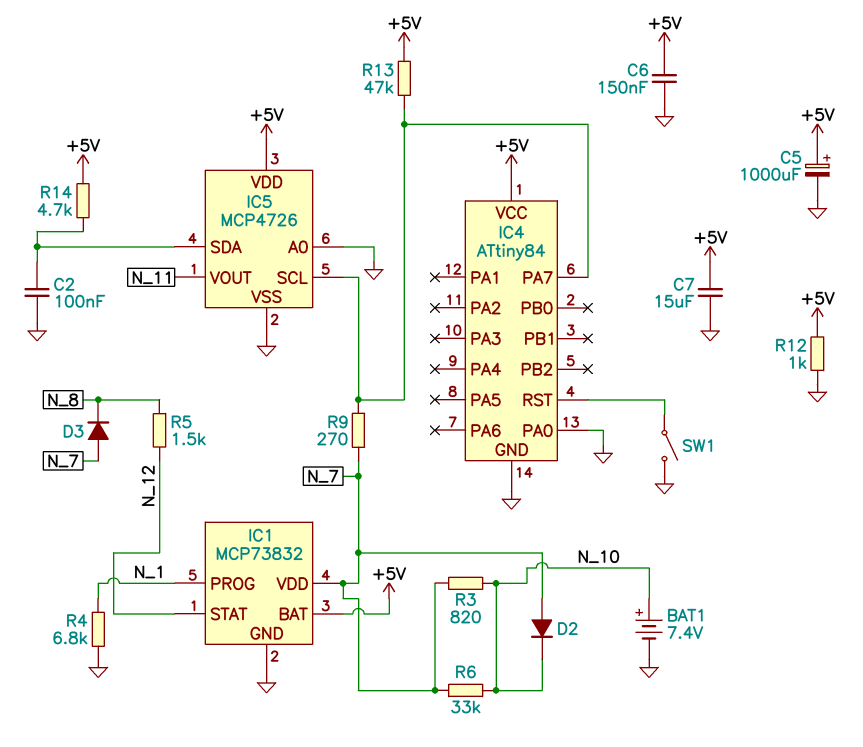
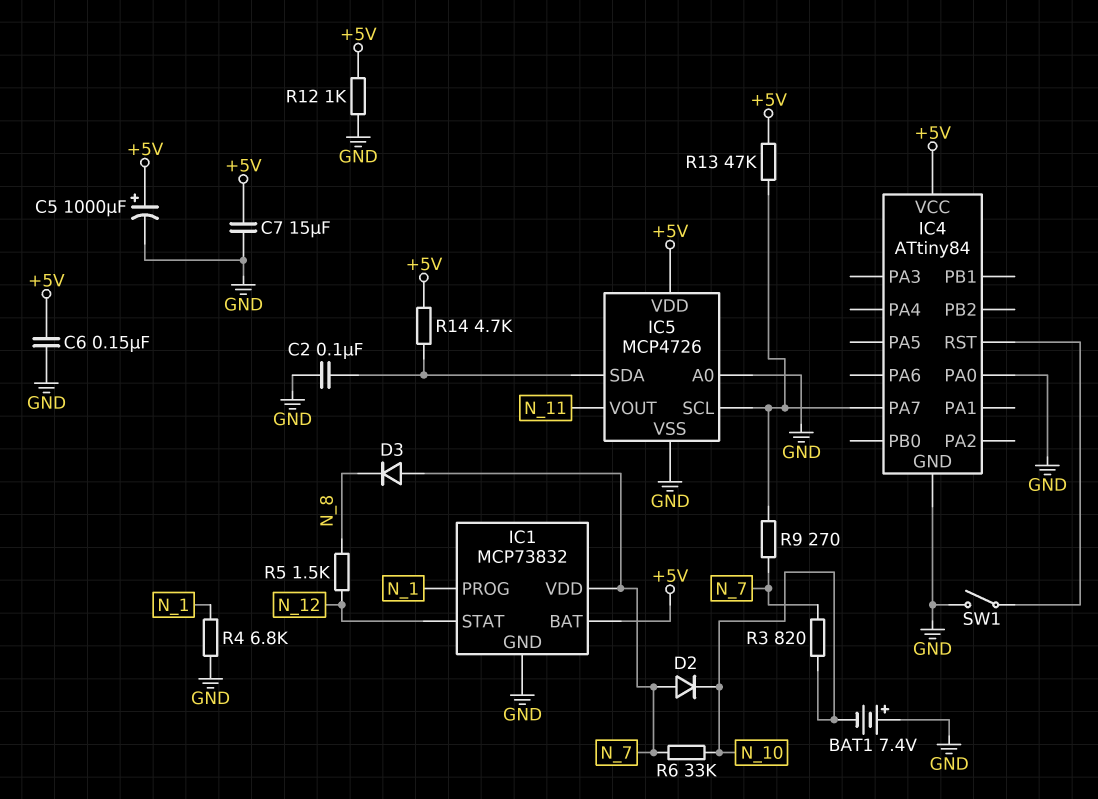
BAT1: 7.4V (plus N_10, minus GND) -> 7.4V (plus GND, minus N_10)

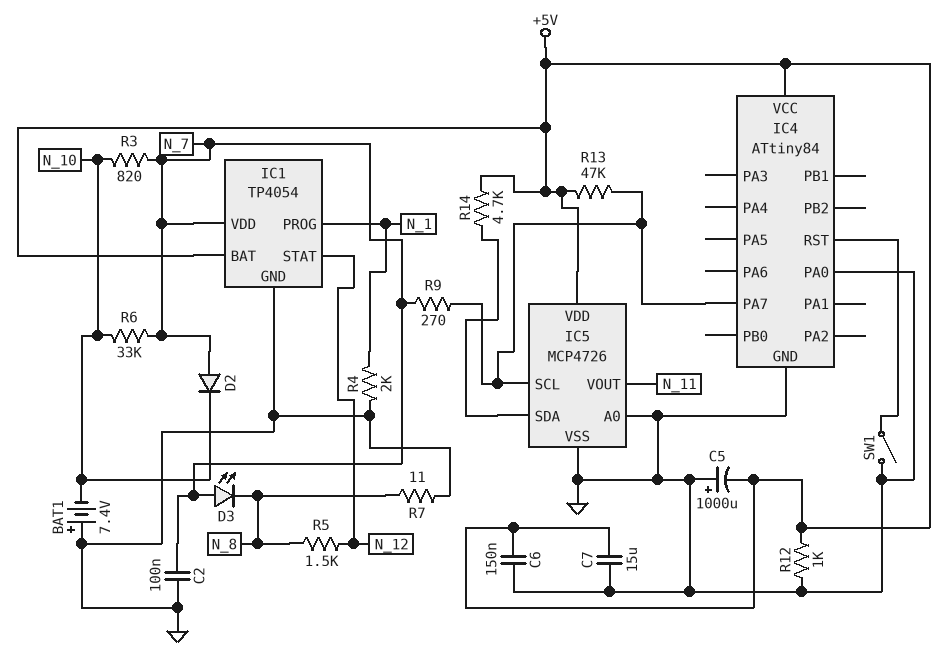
C2: 100nF (GND, IC5/SDA) -> 100nF (GND, N_7)
C5: 1000uF (plus +5V, minus GND) -> 1000uF (plus GND, minus +5V)
D3: diode (A N_7, K N_8) -> LED (A N_7, K N_8)
IC1: MCP73832 -> TP4054
R4: 6.8k (GND, N_1) -> 2k (GND, N_1)
R7: none -> 11 (GND, N_8)

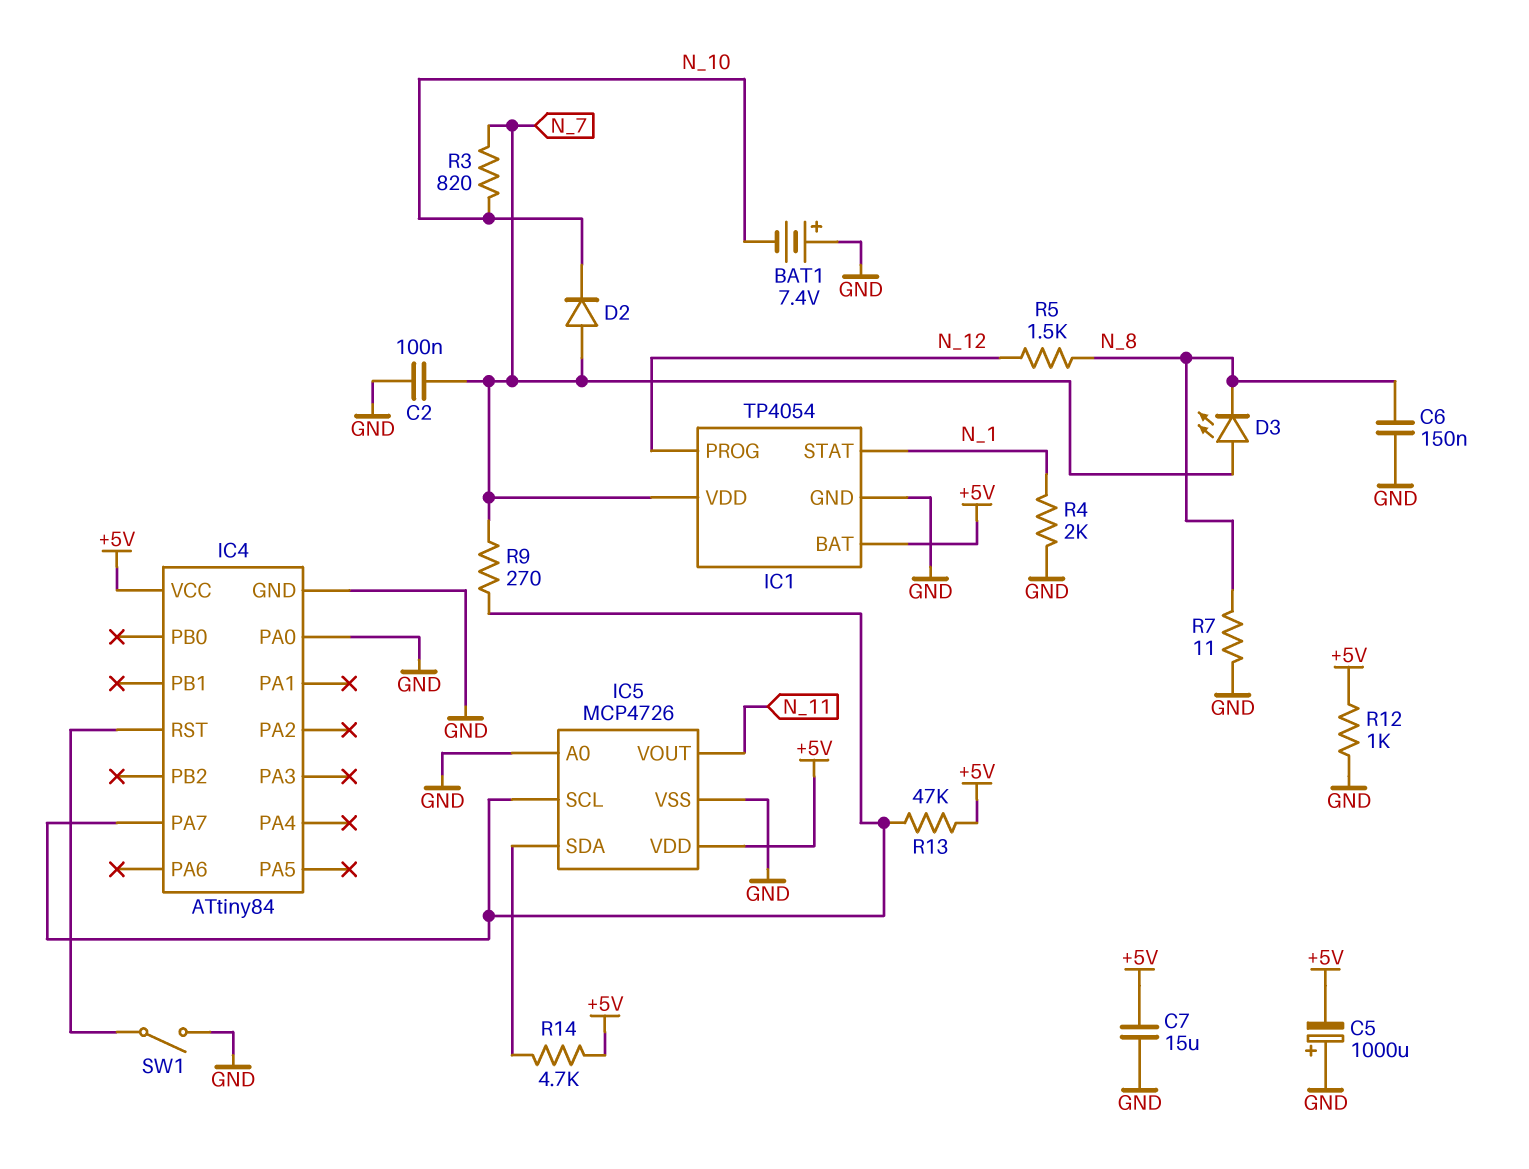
C6: 150nF (+5V, GND) -> 150nF (GND, N_8)
IC1 pin PROG: N_1 -> N_12
IC1 pin STAT: N_12 -> N_1
R6: 33k (N_7, N_10) -> none

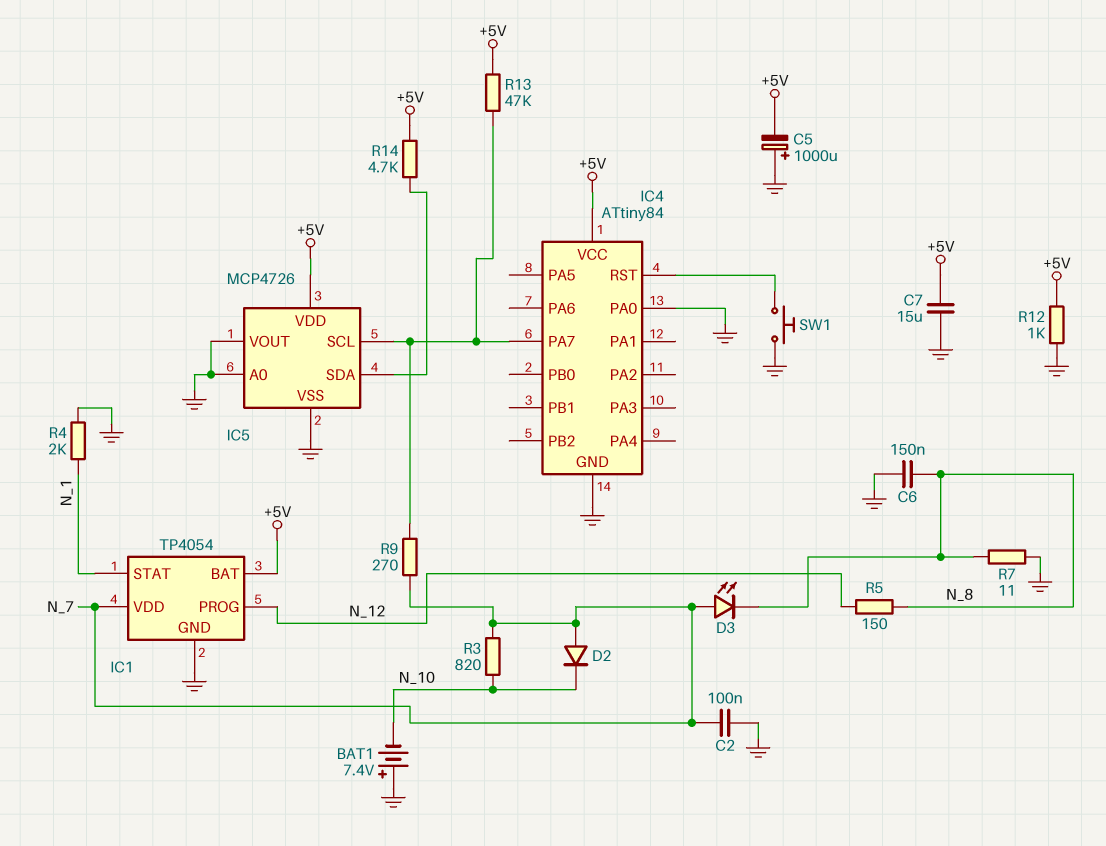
IC5 pin VOUT: N_11 -> GND
R5: 1.5k (N_8, N_12) -> 150 (N_8, N_12)
SW1: switch (GND, IC4/RST) -> button (GND, IC4/RST)

